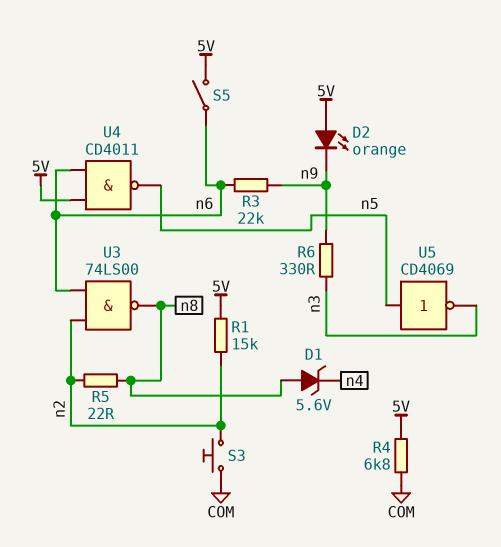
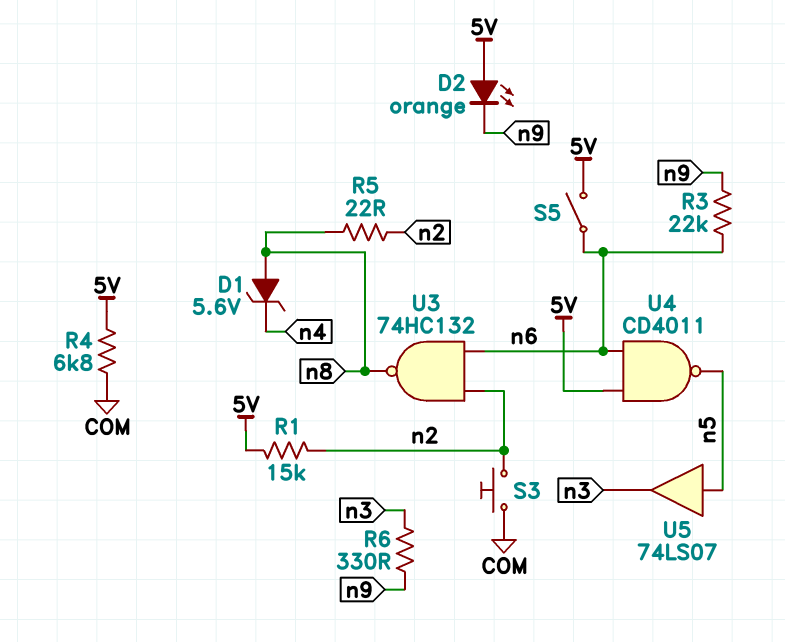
U3: NAND 74LS00 (in n2, in n6, out n8) -> NAND 74HC132 (in n2, in n6, out n8)
U5: NOT CD4069 (in n5, out n3) -> buffer 74LS07 (in n5, out n3)

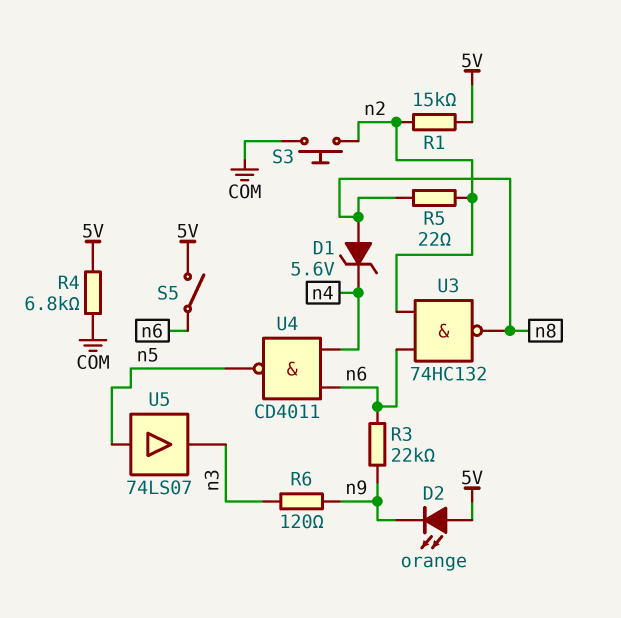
R6: 330 (n3, n9) -> 120 (n3, n9)
U4: NAND CD4011 (in 5V, in n6, out n5) -> NAND CD4011 (in n4, in n6, out n5)

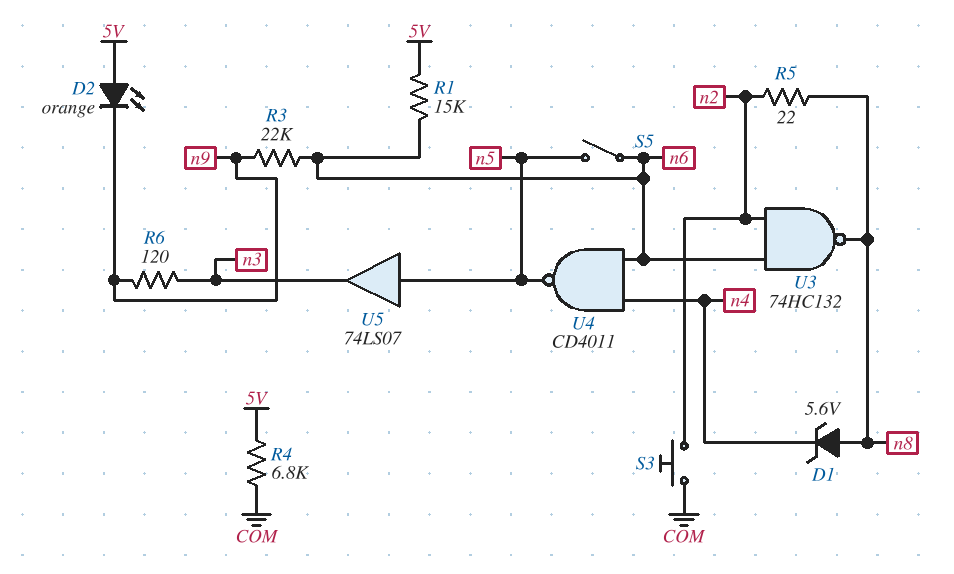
R1: 15k (5V, n2) -> 15k (5V, n6)
S5: switch (5V, n6) -> switch (n5, n6)

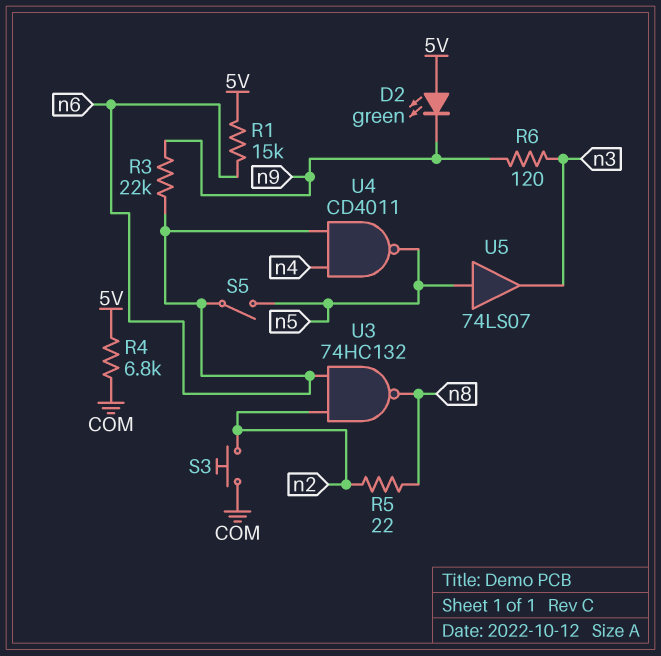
D1: zener 5.6V (A n8, K n4) -> none
D2: LED orange (A 5V, K n9) -> LED green (A 5V, K n9)

